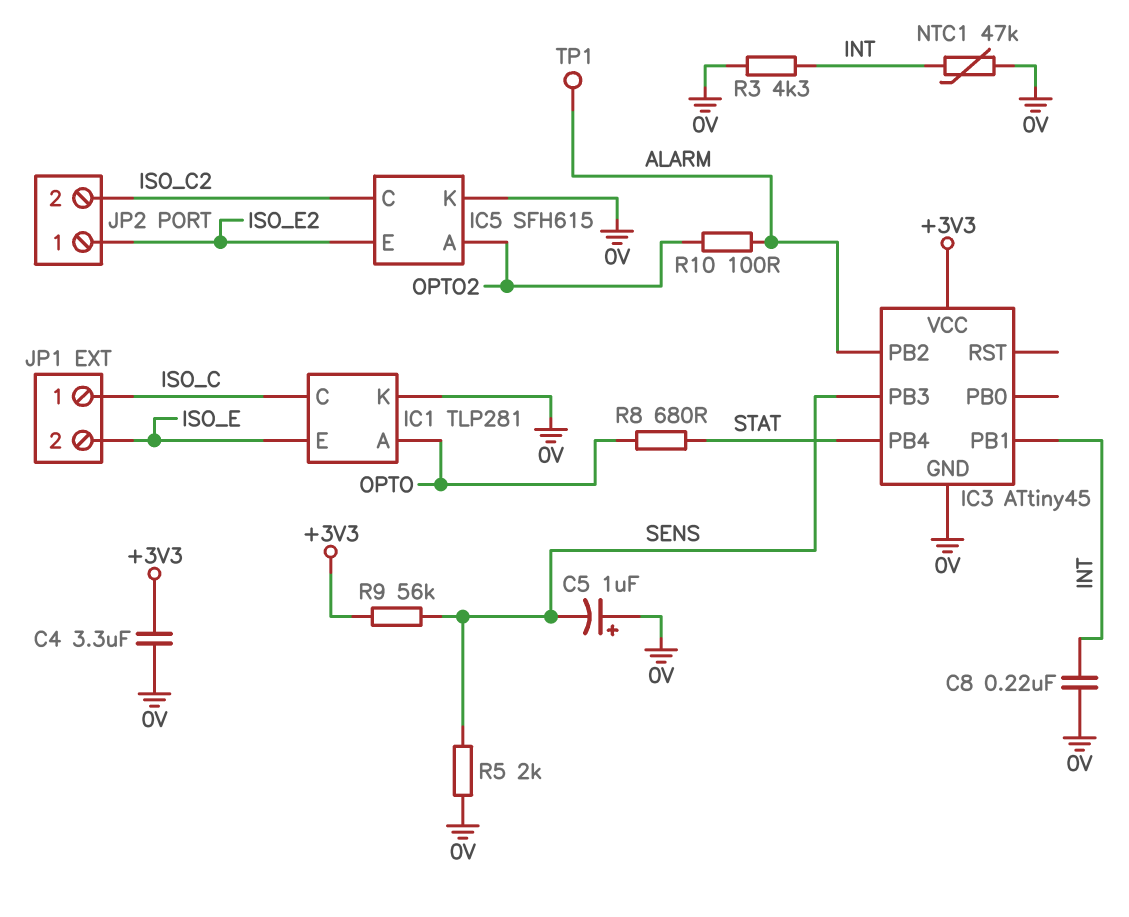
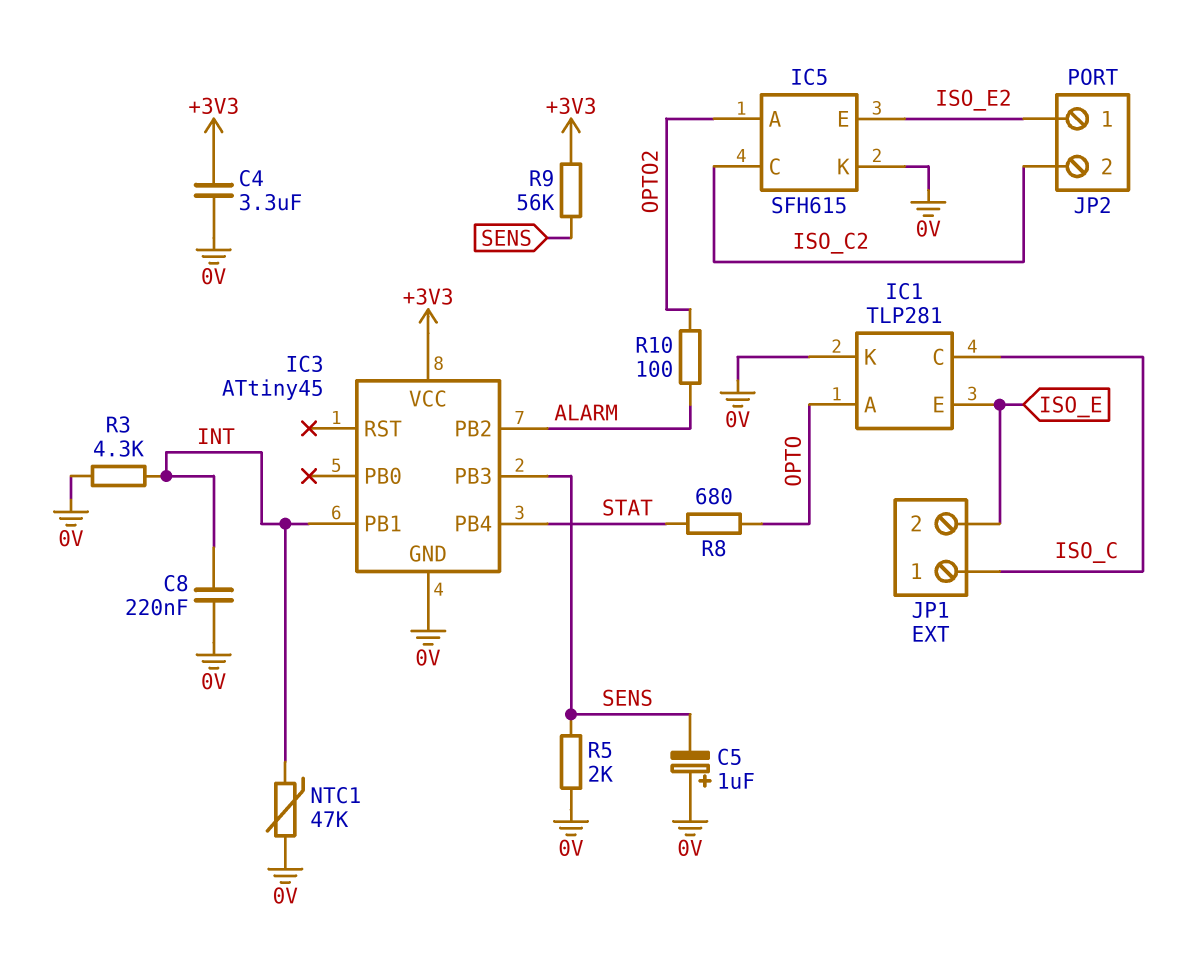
TP1: test point (ALARM) -> none

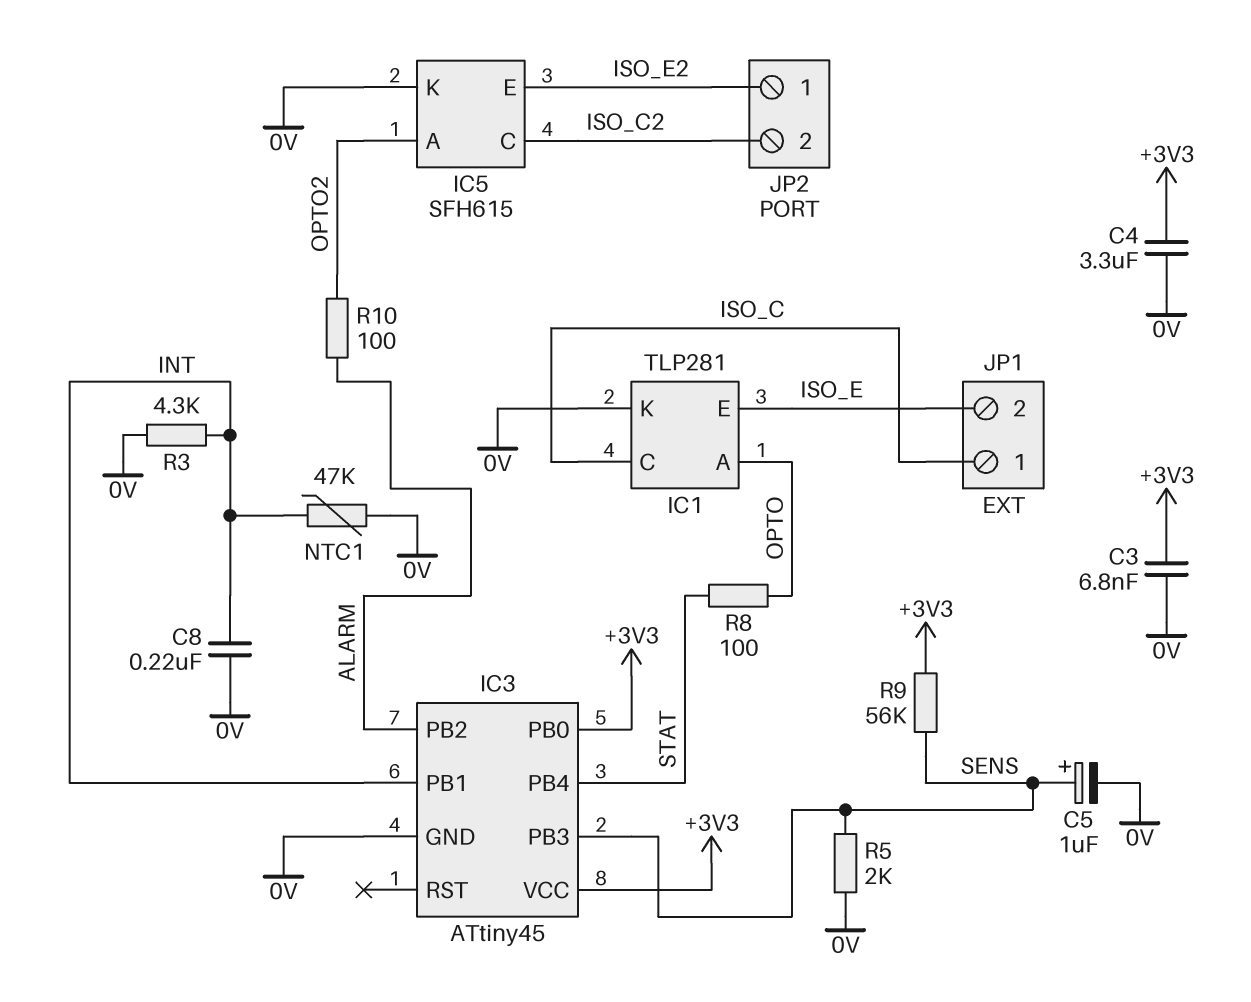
C3: none -> 6.8nF (+3V3, 0V)
C5: 1uF (plus 0V, minus SENS) -> 1uF (plus SENS, minus 0V)
IC3 pin PB0: none -> +3V3
R8: 680 (OPTO, STAT) -> 100 (OPTO, STAT)

